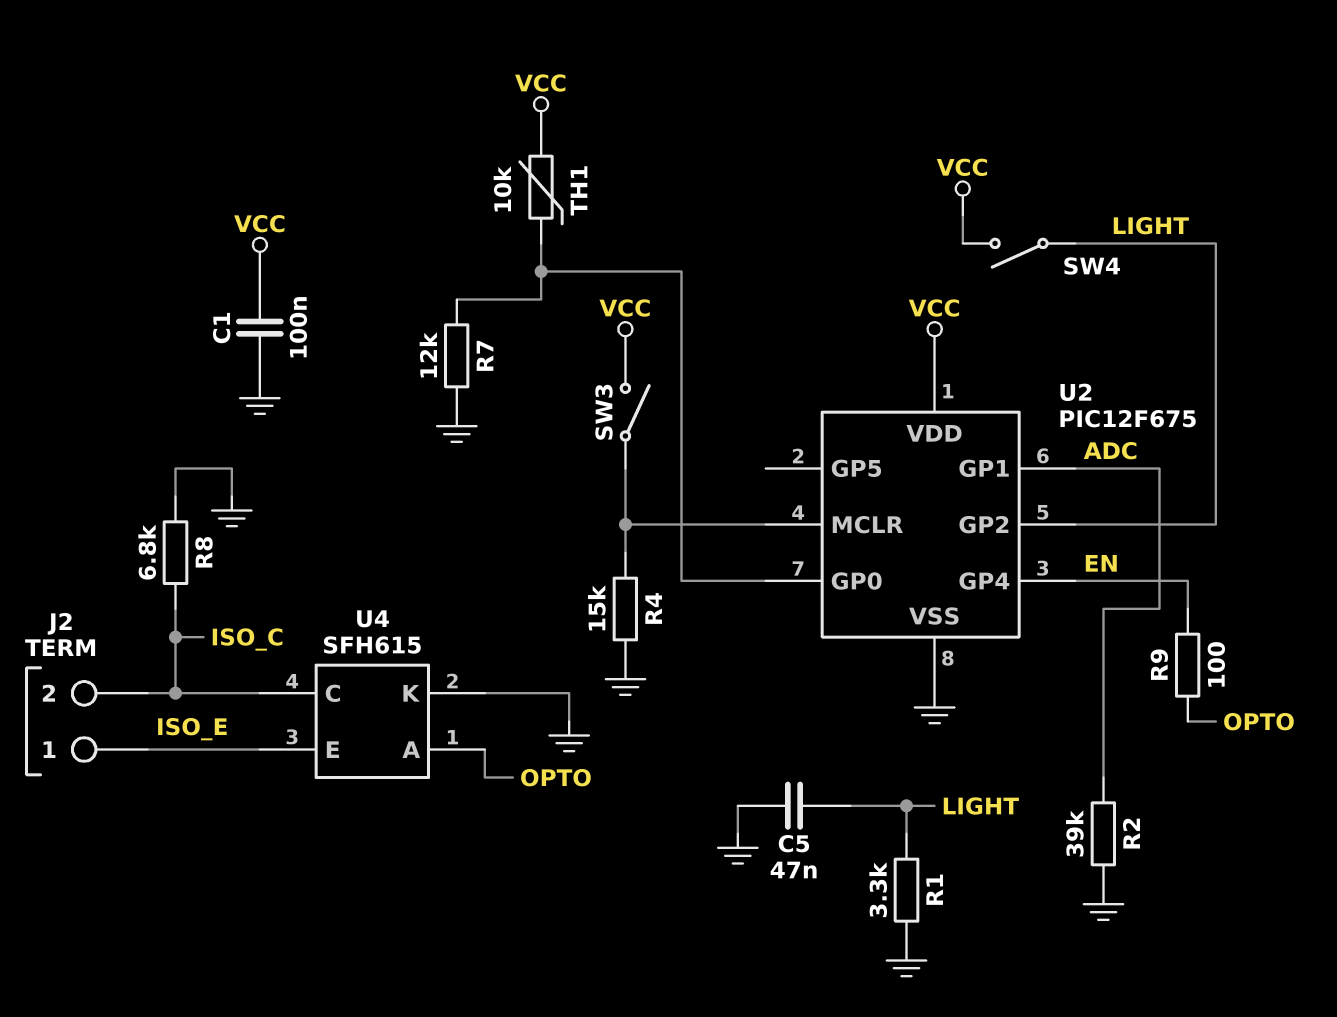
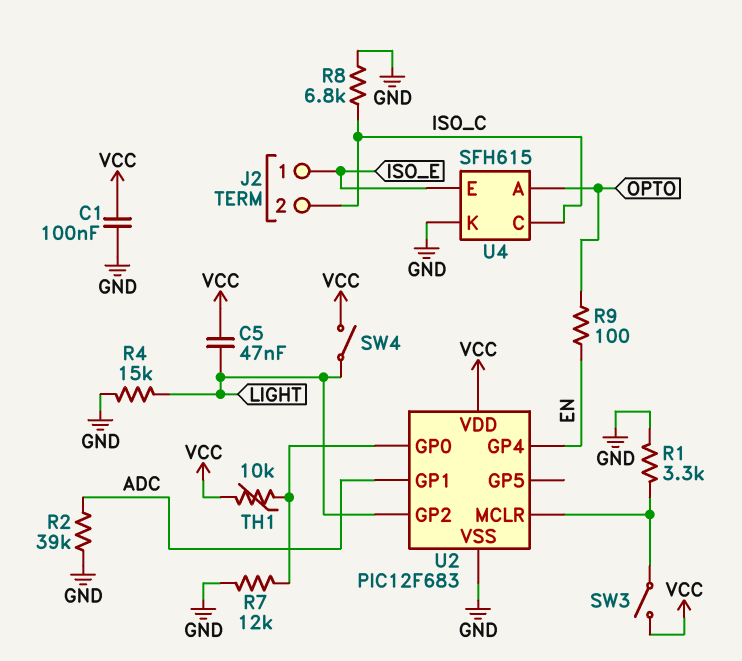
C5: 47nF (GND, LIGHT) -> 47nF (LIGHT, VCC)
R1: 3.3k (GND, LIGHT) -> 3.3k (GND, U2/MCLR)
R4: 15k (GND, U2/MCLR) -> 15k (GND, LIGHT)
U2: PIC12F675 -> PIC12F683

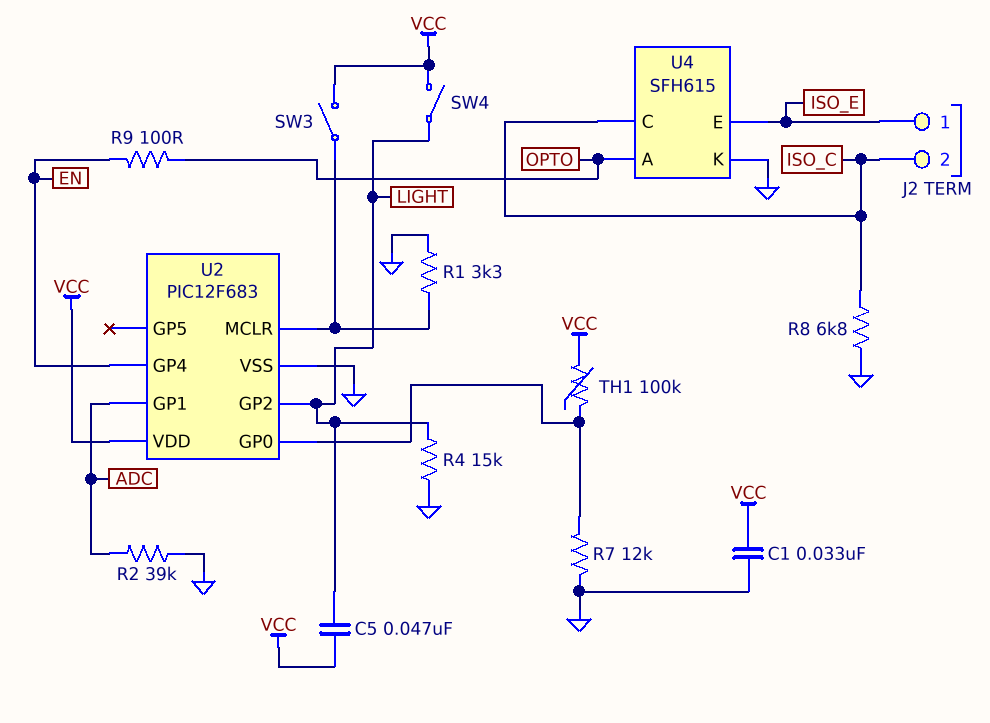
C1: 100nF (GND, VCC) -> 33nF (GND, VCC)
TH1: 10k (U2/GP0, VCC) -> 100k (U2/GP0, VCC)

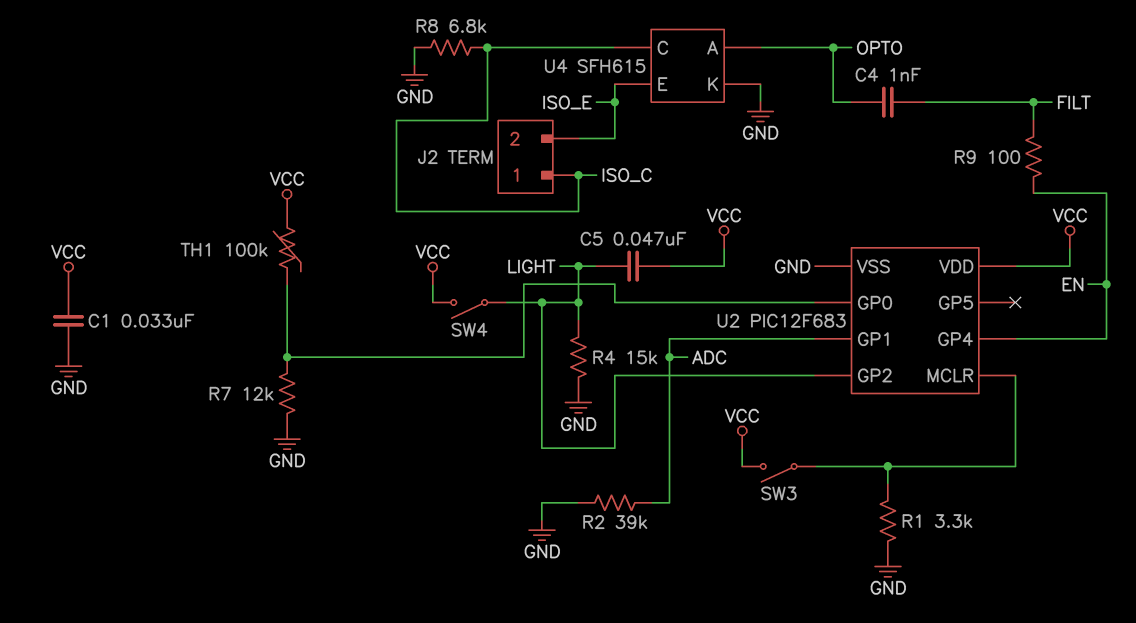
C4: none -> 1nF (FILT, OPTO)
J2 pin 1: ISO_E -> ISO_C
J2 pin 2: ISO_C -> ISO_E
R9: 100 (EN, OPTO) -> 100 (EN, FILT)

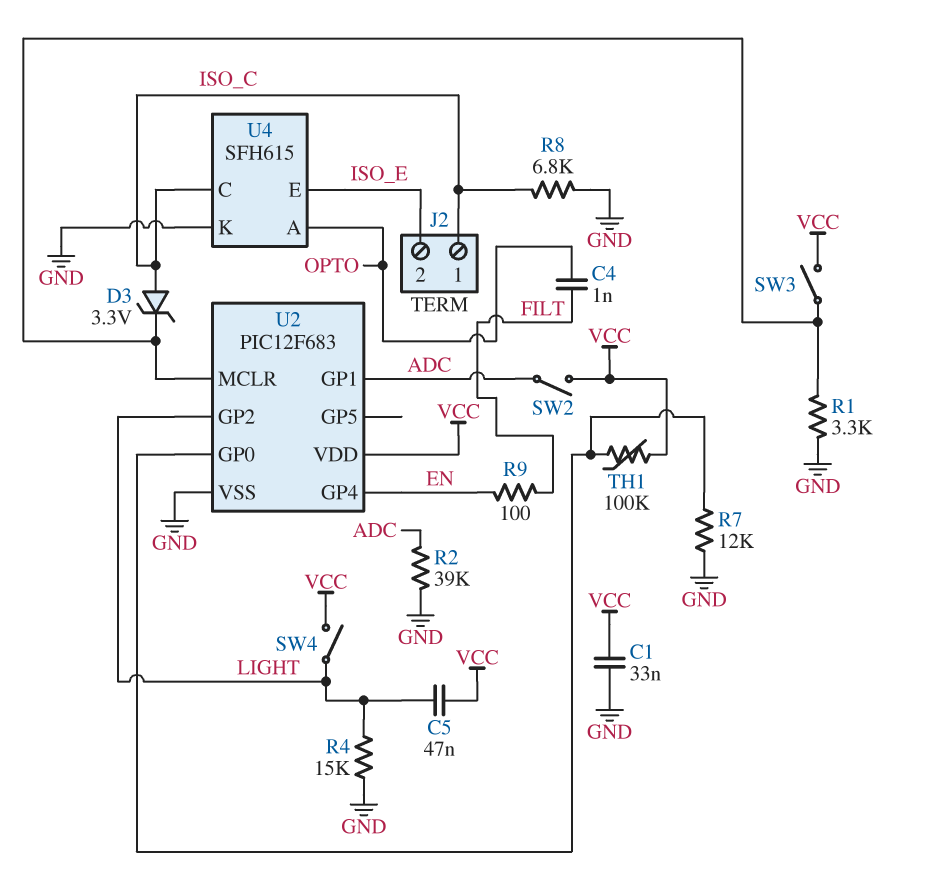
D3: none -> zener 3.3V (A ISO_C, K U2/MCLR)
SW2: none -> switch (ADC, VCC)

